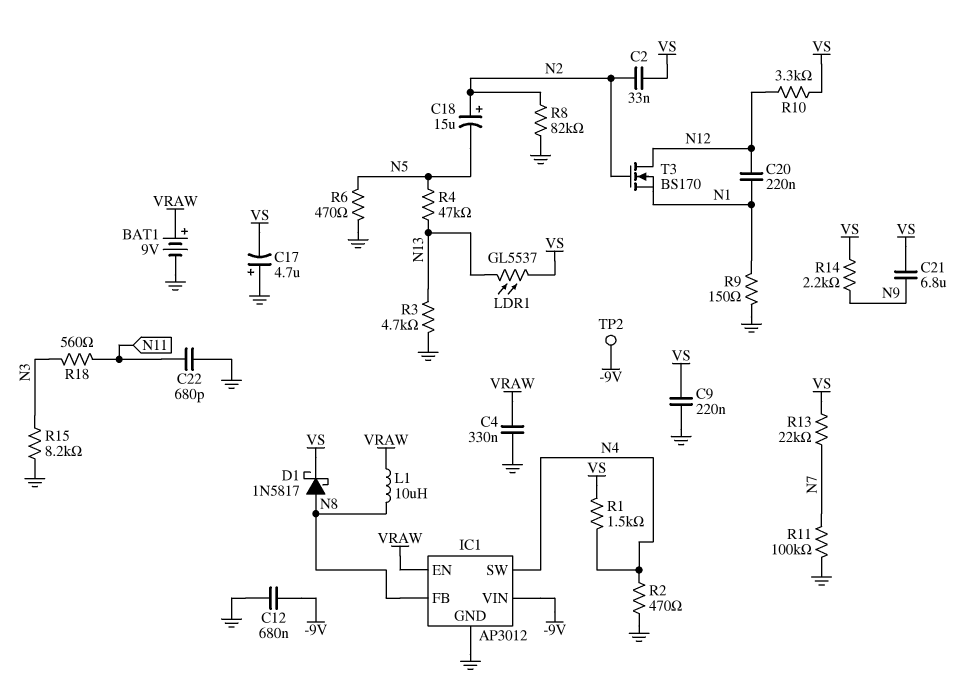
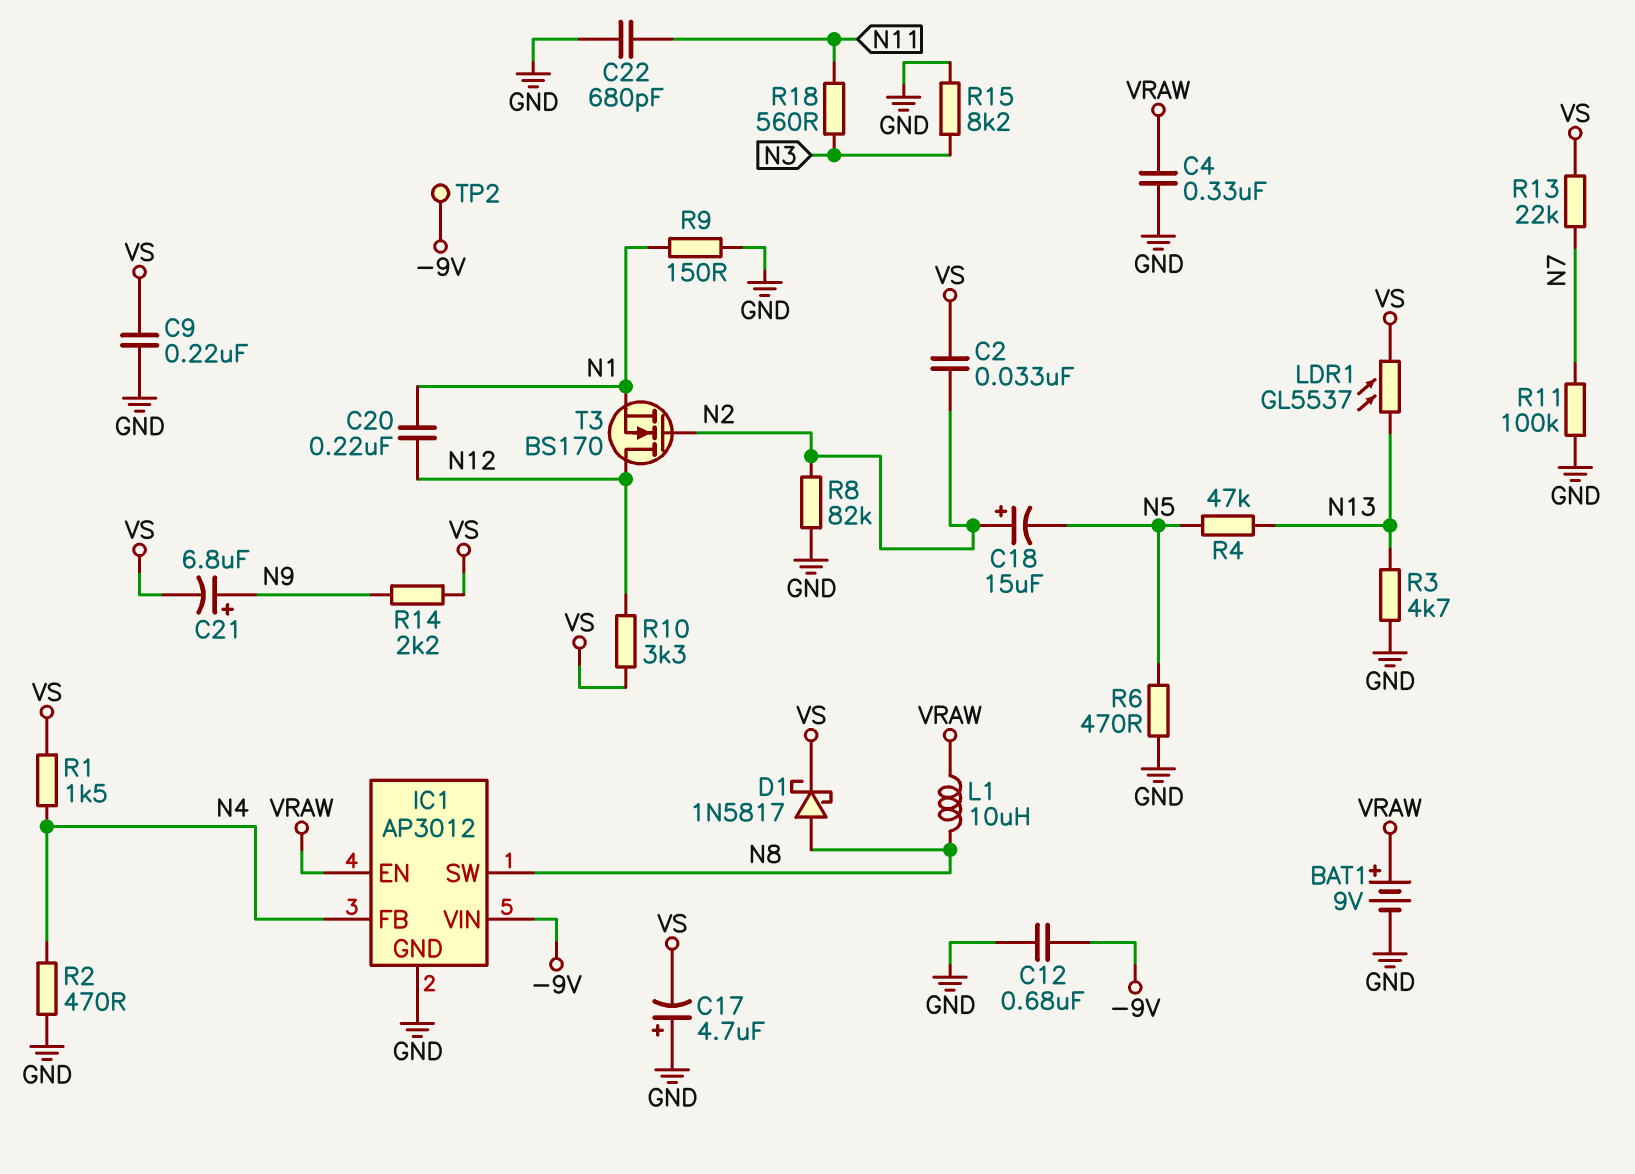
C21: 6.8uF (N9, VS) -> 6.8uF (plus N9, minus VS)
IC1 pin FB: N8 -> N4
IC1 pin SW: N4 -> N8

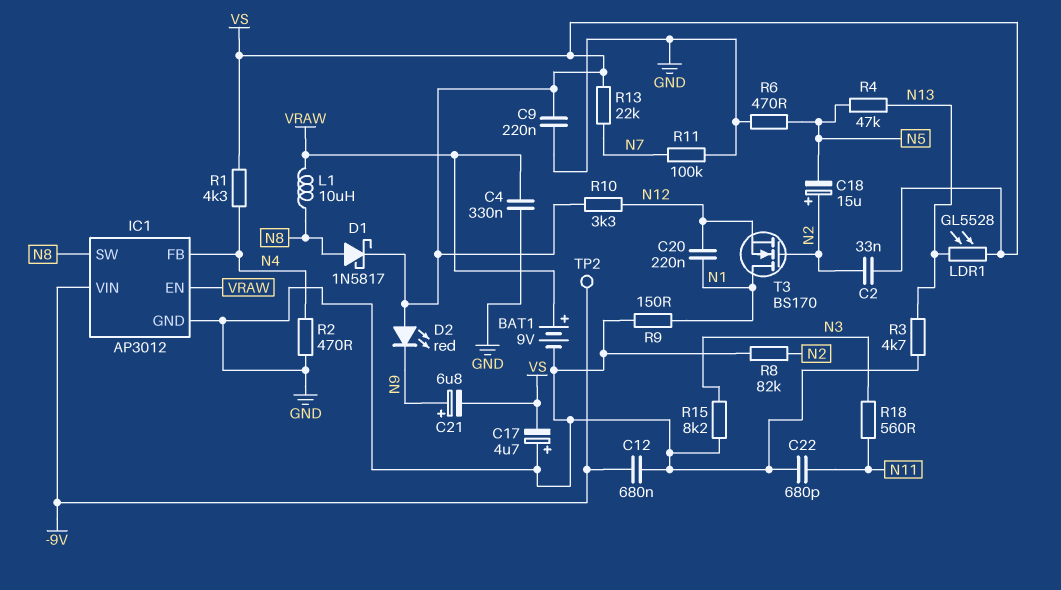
D2: none -> LED red (A VS, K N9)
LDR1: GL5537 (N13, VS) -> GL5528 (N13, VS)
R1: 1.5k (N4, VS) -> 4.3k (N4, VS)
R14: 2.2k (N9, VS) -> none
T3: NMOS BS170 (G N2, D N12, S N1) -> NMOS BS170 (G N2, D N1, S N12)

